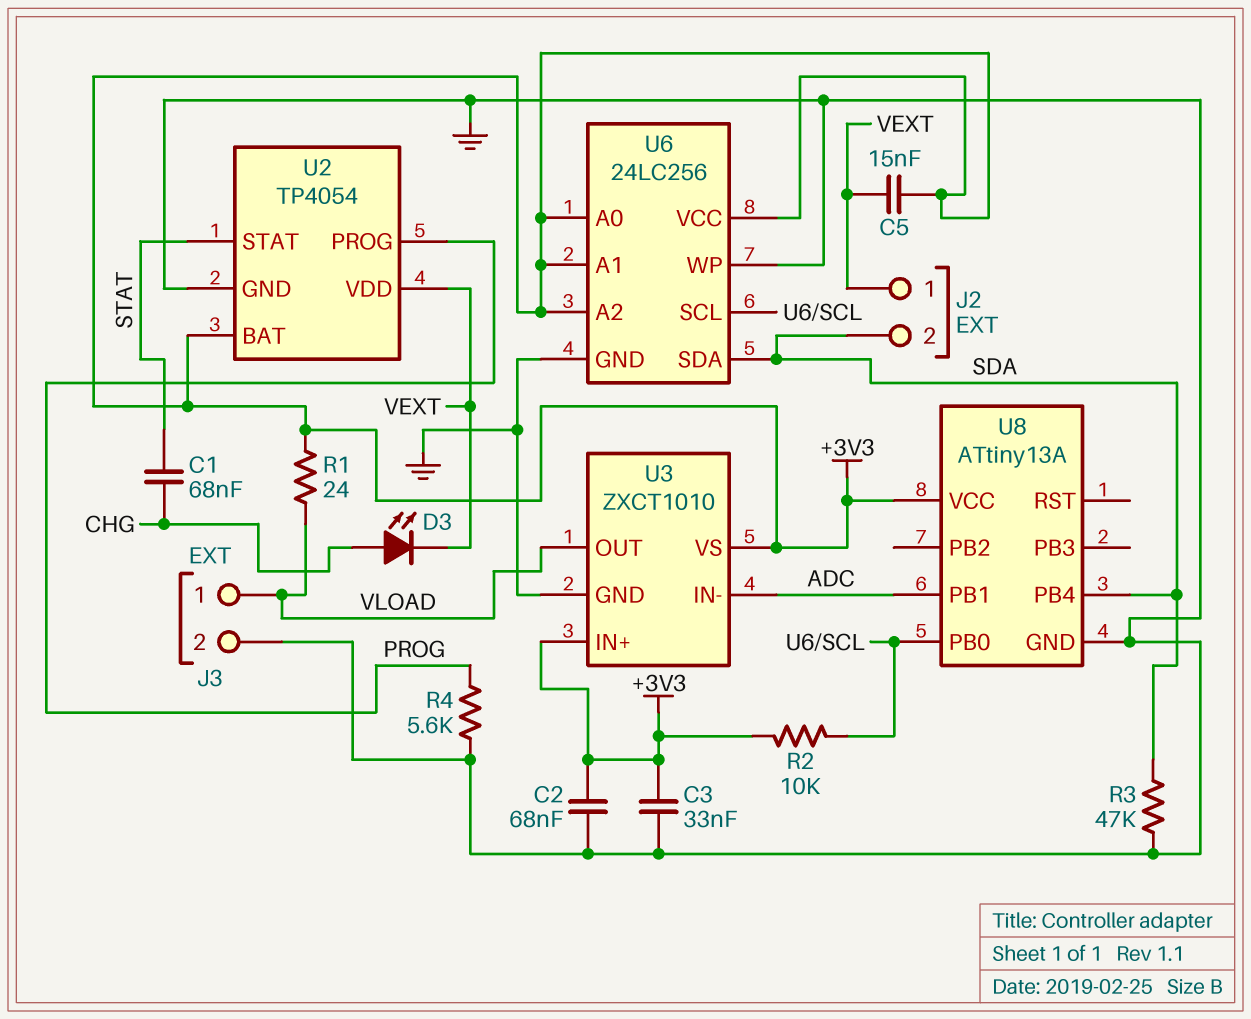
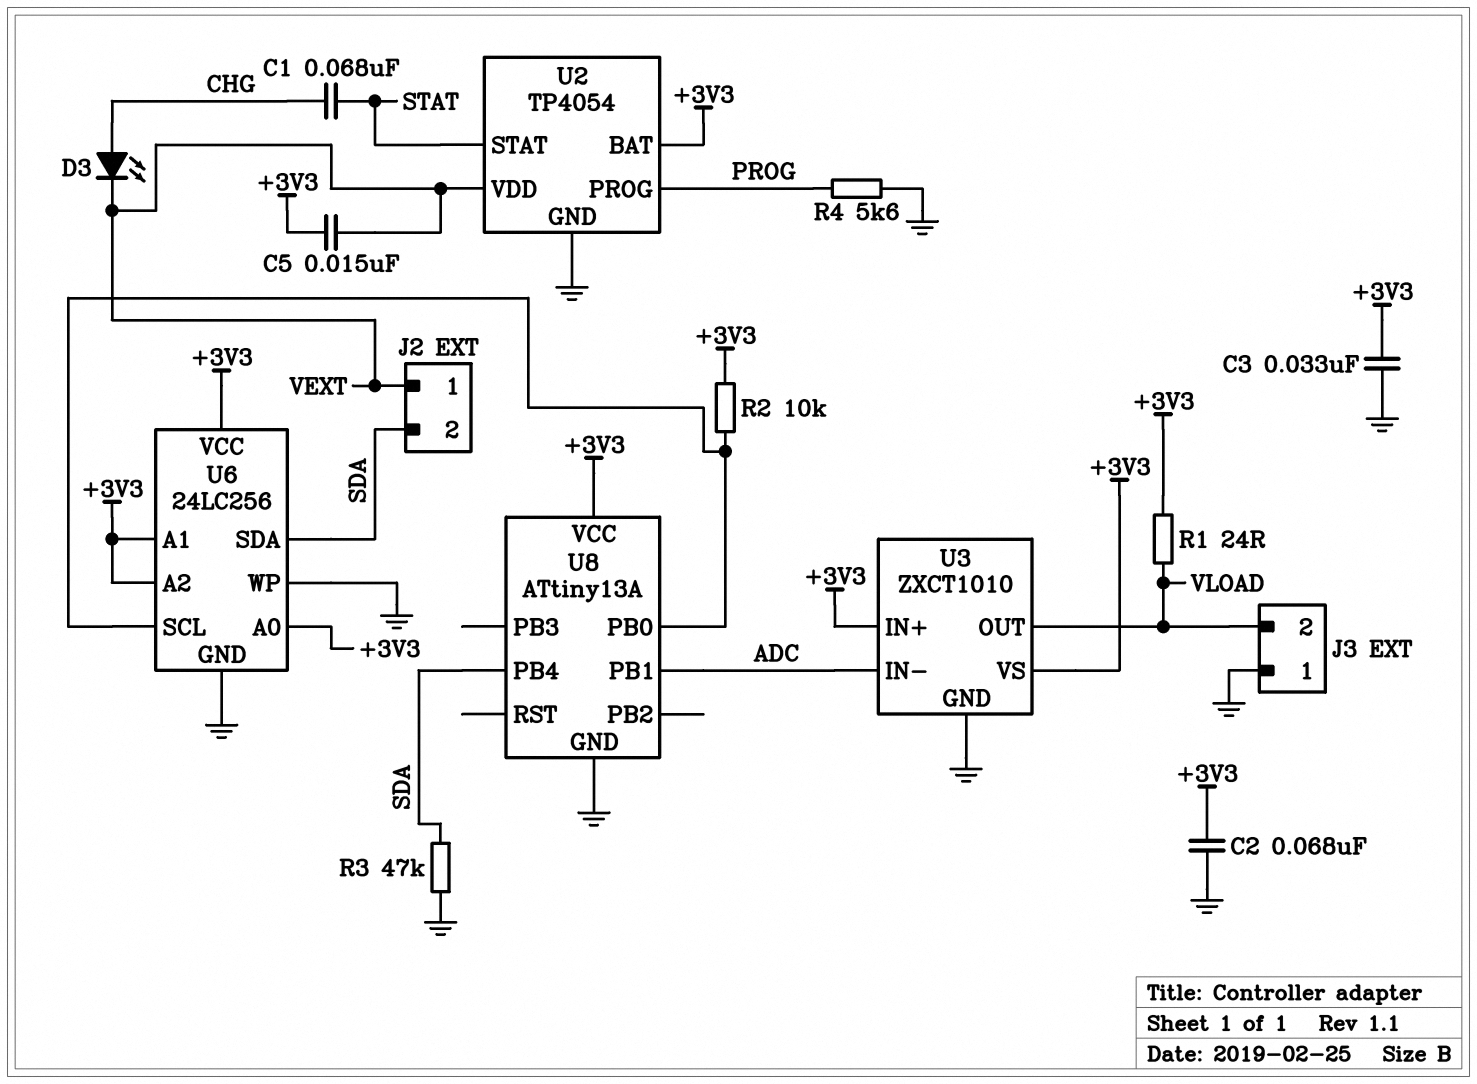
J3 pin 1: VLOAD -> GND
J3 pin 2: GND -> VLOAD

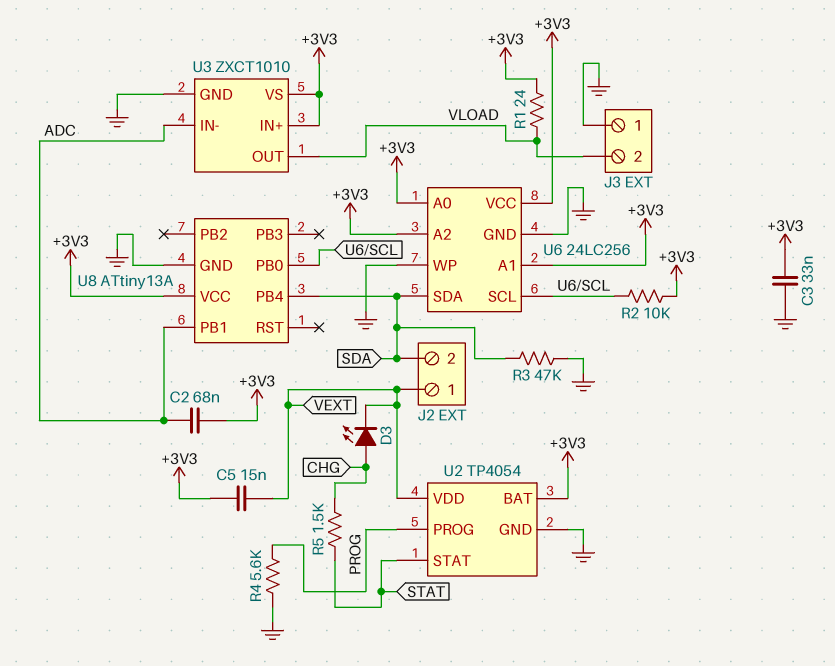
C1: 68nF (CHG, STAT) -> none
C2: 68nF (+3V3, GND) -> 68nF (+3V3, ADC)
R5: none -> 1.5k (CHG, STAT)

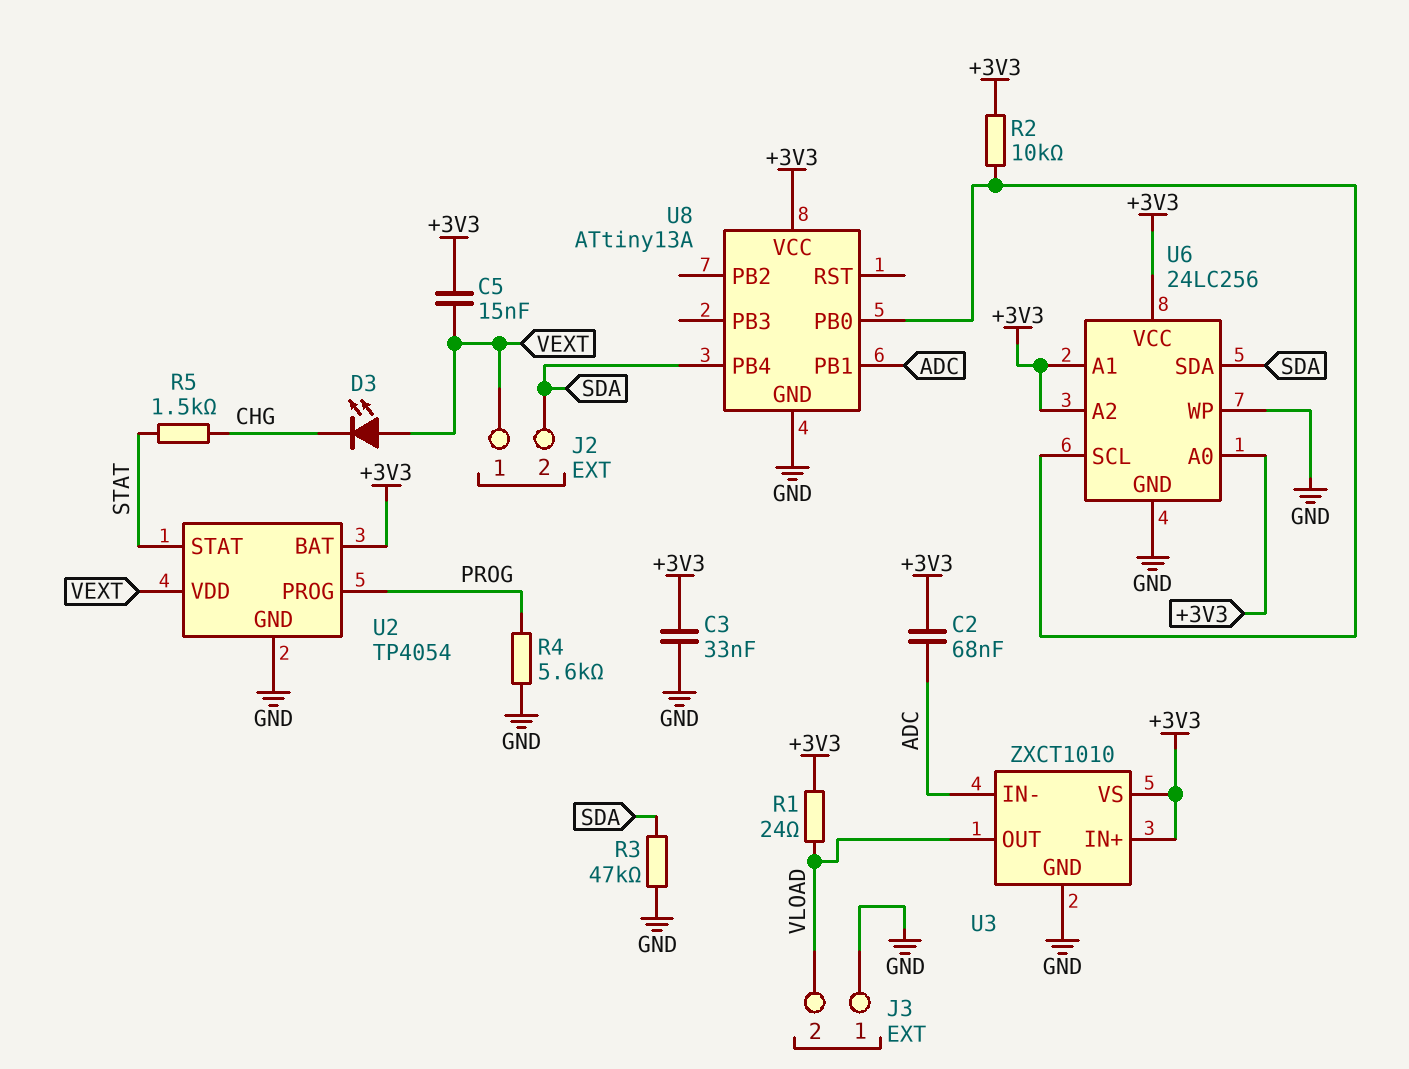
D3: LED (A CHG, K VEXT) -> LED (A VEXT, K CHG)

